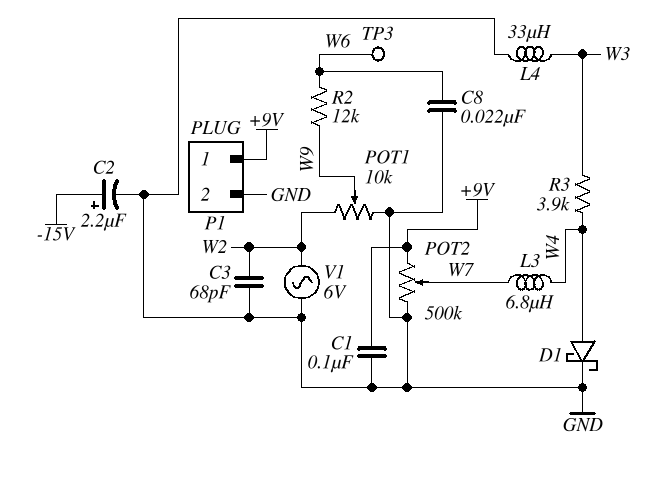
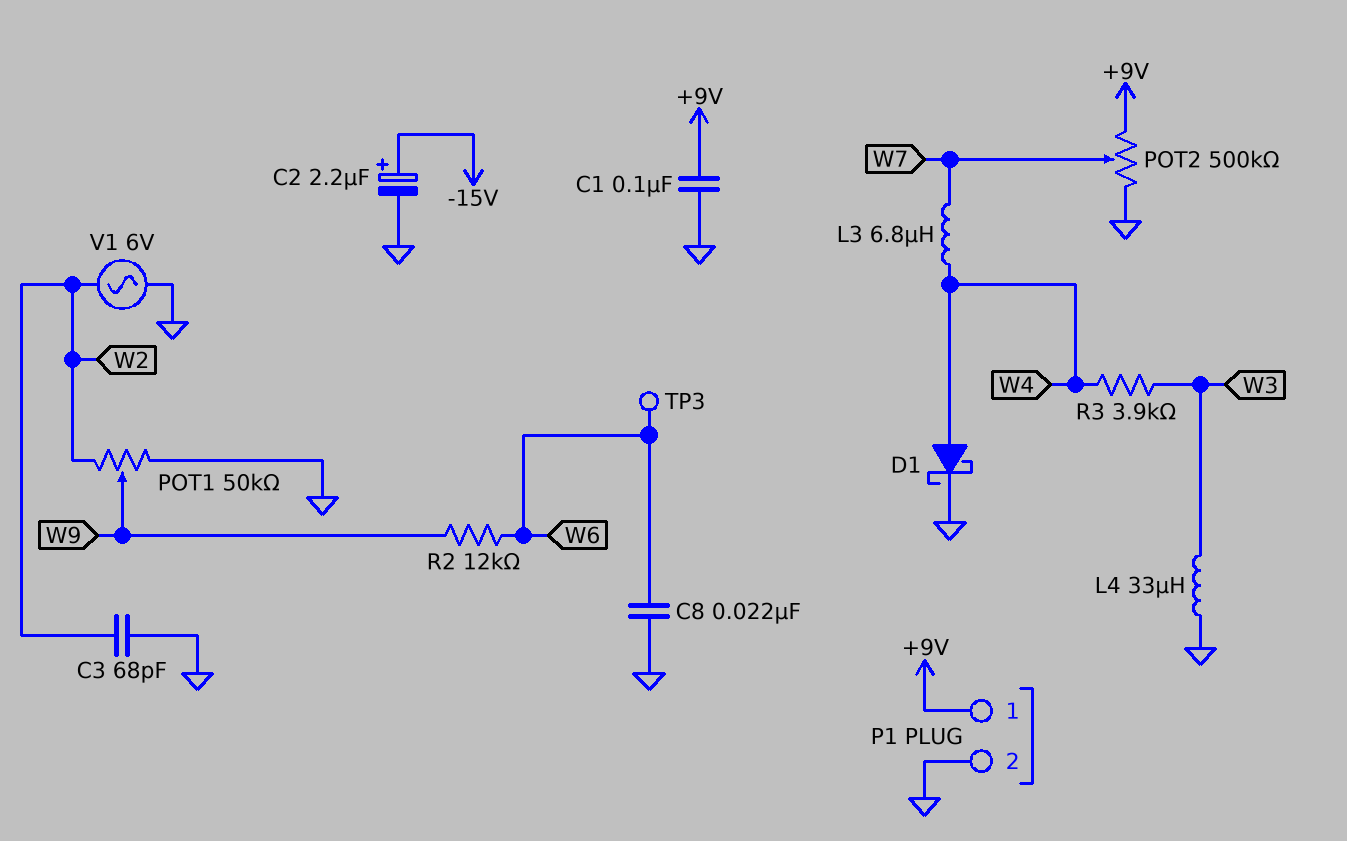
POT1: 10k (GND, W2, wiper W9) -> 50k (GND, W2, wiper W9)

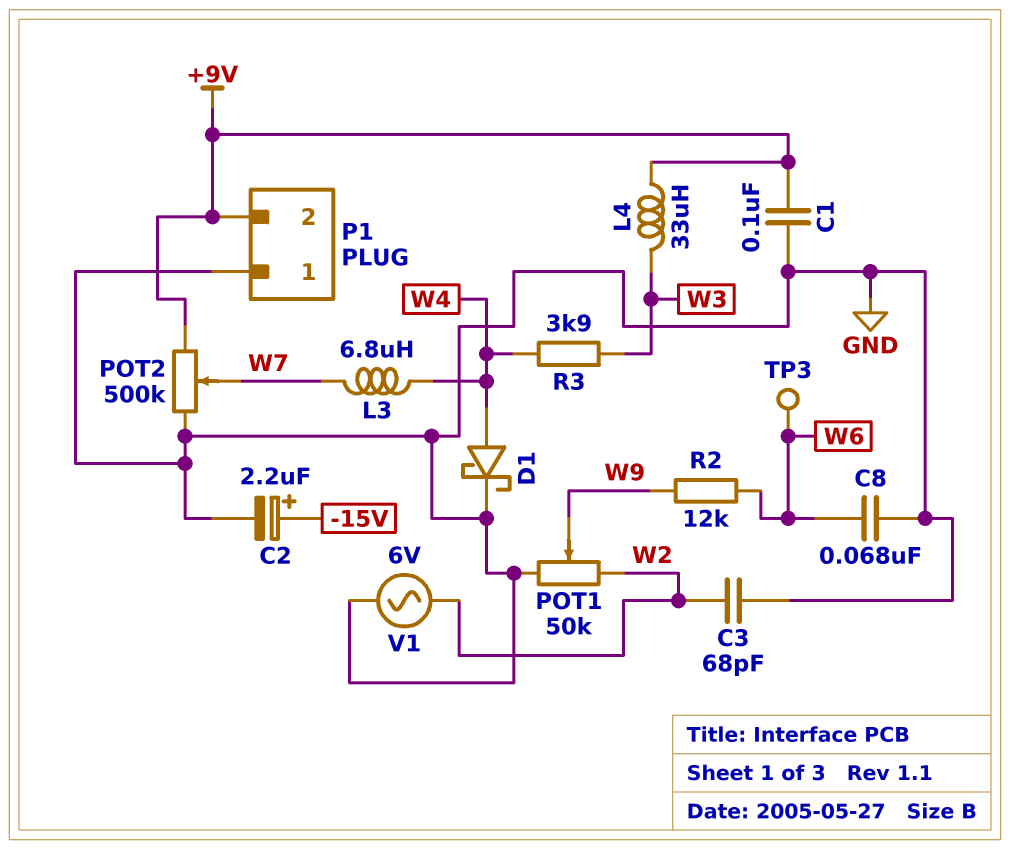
C8: 22nF (GND, W6) -> 68nF (GND, W6)
L4: 33uH (GND, W3) -> 33uH (+9V, W3)
P1 pin 1: +9V -> GND
P1 pin 2: GND -> +9V

